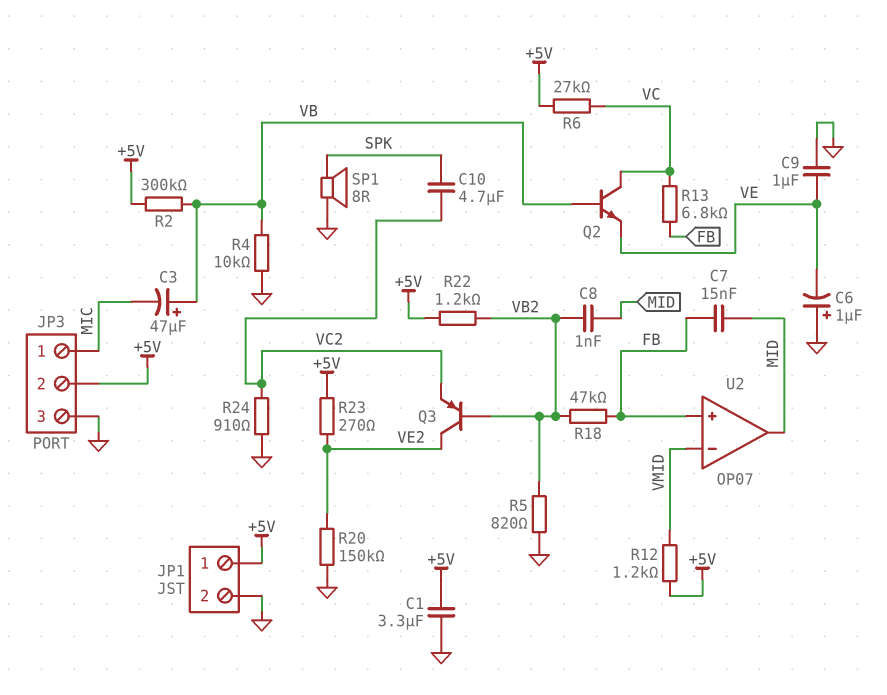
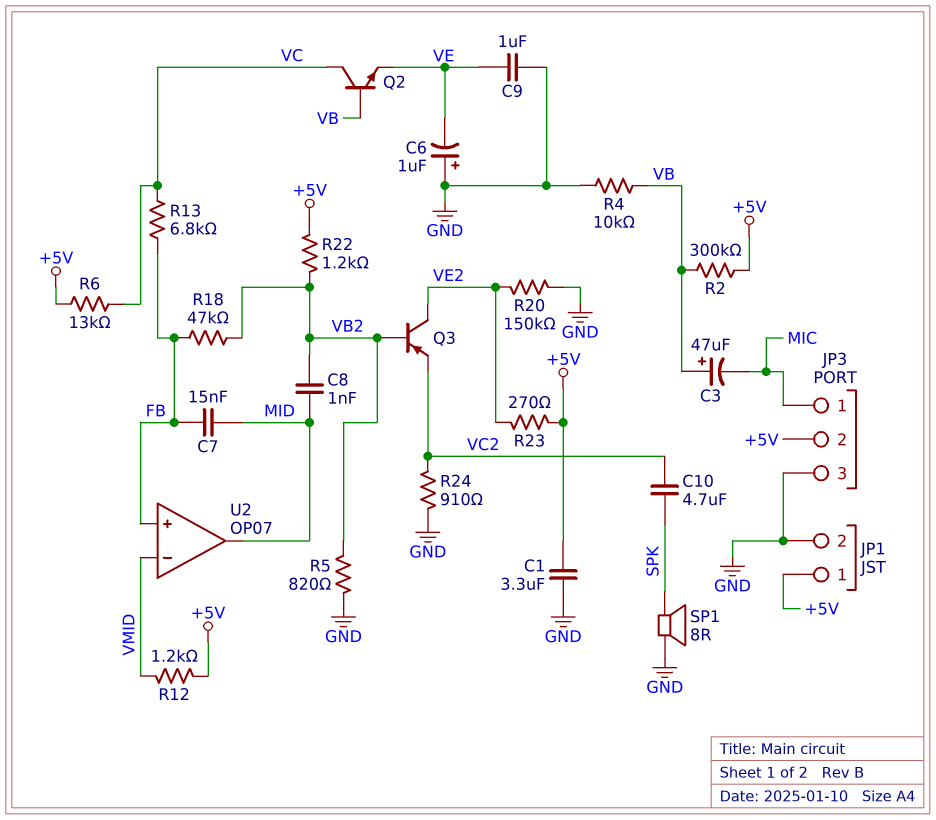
R6: 27k (+5V, VC) -> 13k (+5V, VC)

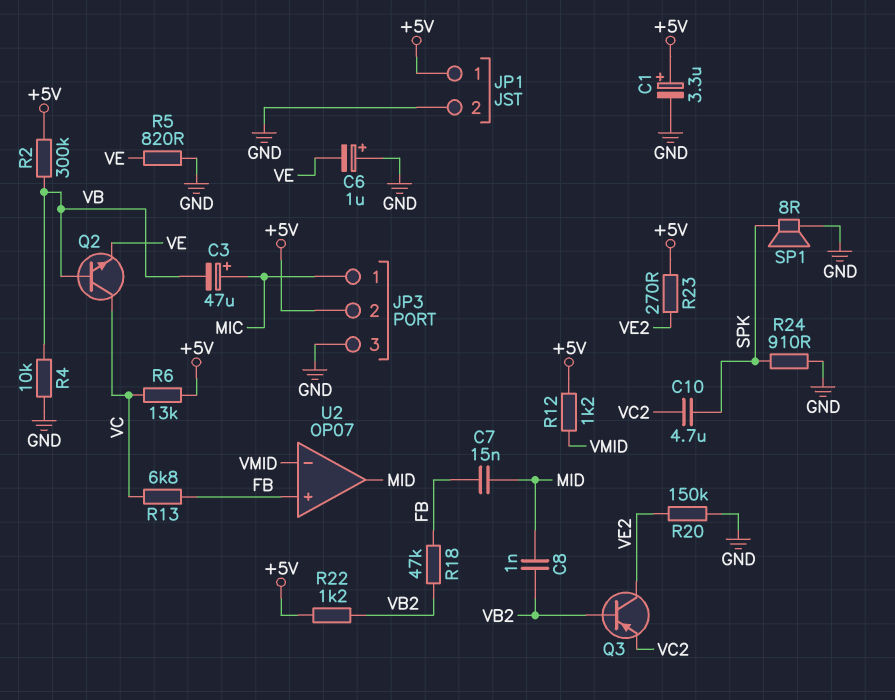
C1: 3.3uF (+5V, GND) -> 3.3uF (plus +5V, minus GND)
C3: 47uF (plus VB, minus MIC) -> 47uF (plus MIC, minus VB)
C9: 1uF (GND, VE) -> none
R5: 820 (GND, VB2) -> 820 (GND, VE)
R24: 910 (GND, VC2) -> 910 (GND, SPK)

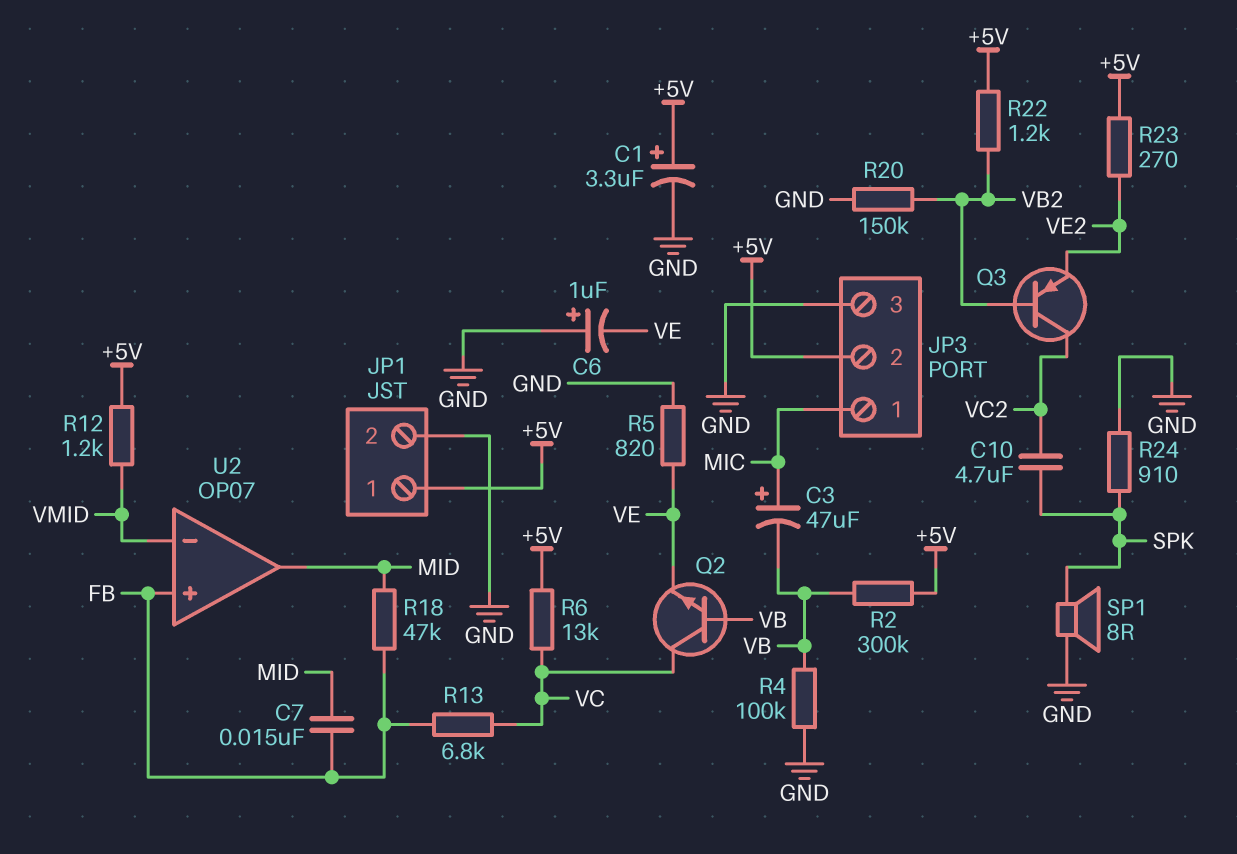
C8: 1nF (MID, VB2) -> none
Q3: PNP (B VB2, C VE2, E VC2) -> PNP (B VB2, C VC2, E VE2)
R4: 10k (GND, VB) -> 100k (GND, VB)
R18: 47k (FB, VB2) -> 47k (FB, MID)
R20: 150k (GND, VE2) -> 150k (GND, VB2)

